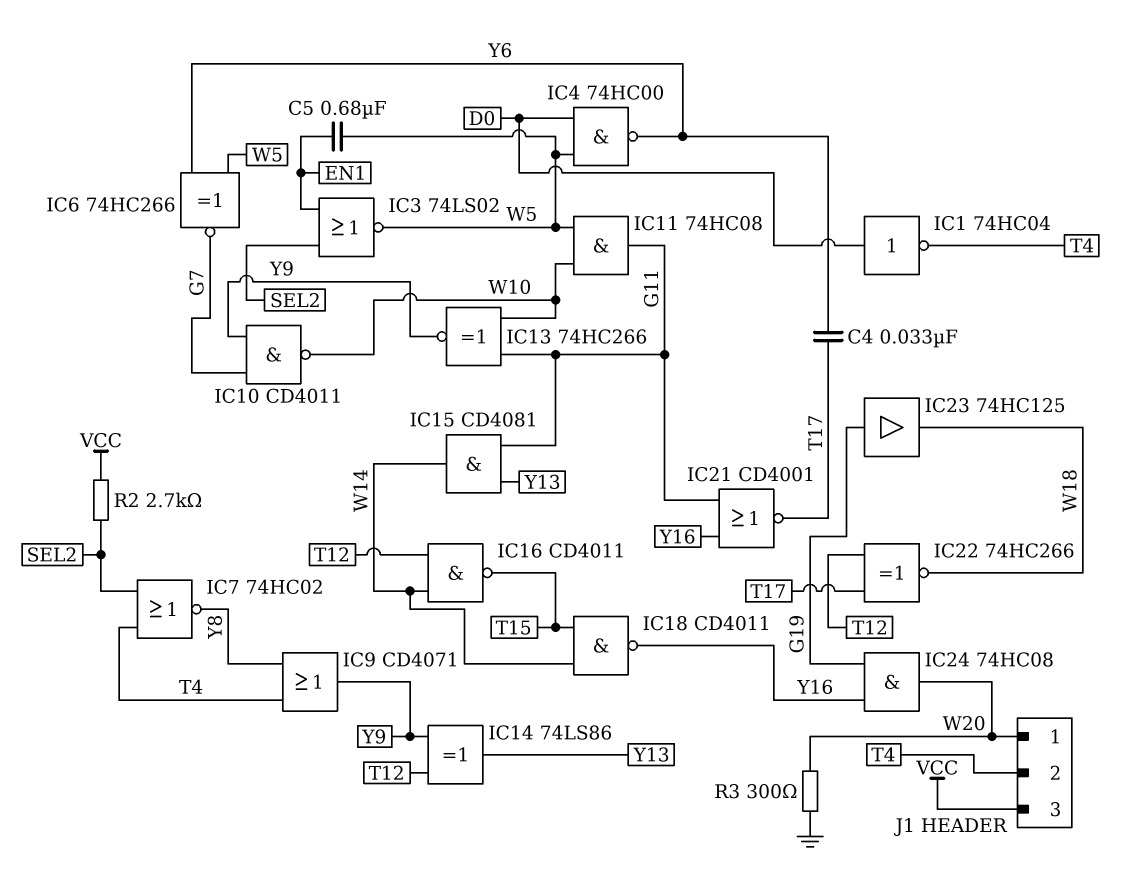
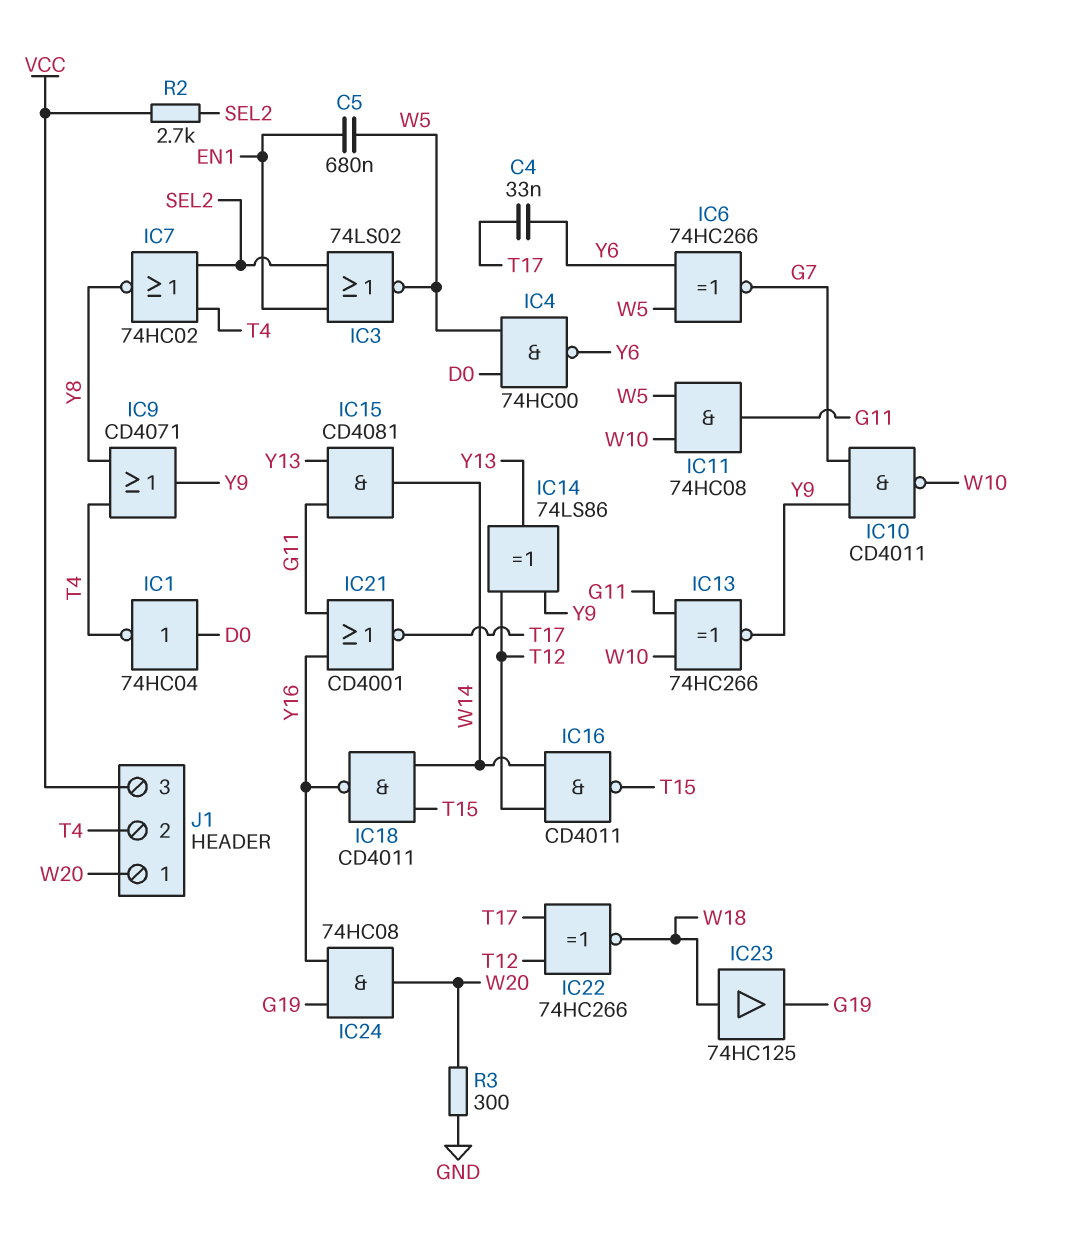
IC23: buffer 74HC125 (in G19, out W18) -> buffer 74HC125 (in W18, out G19)

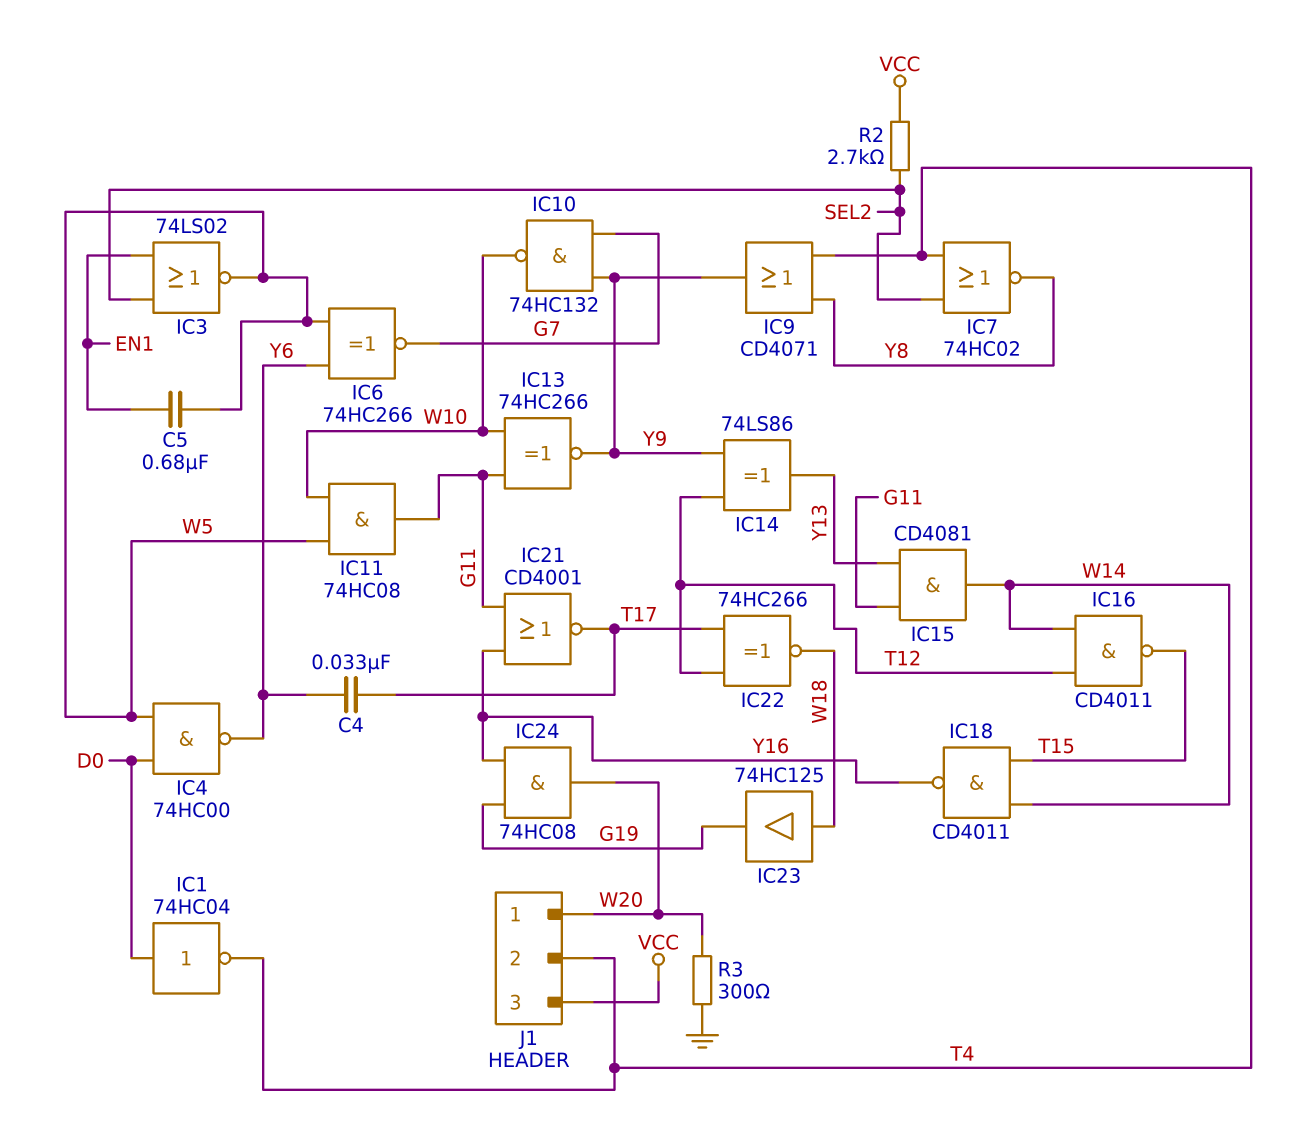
IC10: NAND CD4011 (in G7, in Y9, out W10) -> NAND 74HC132 (in G7, in Y9, out W10)

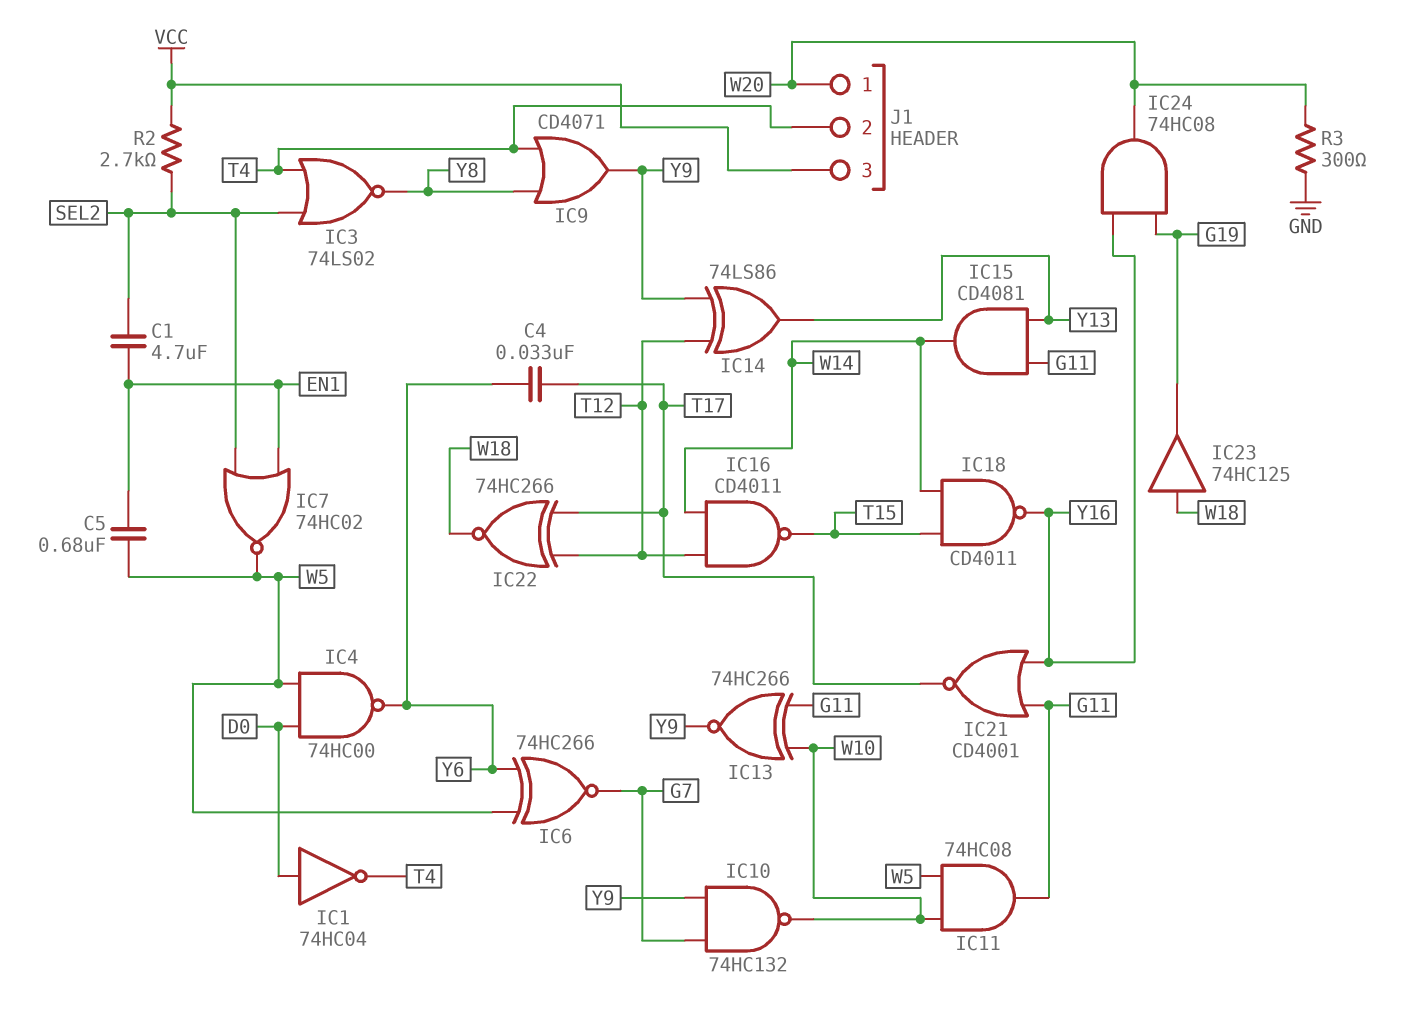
C1: none -> 4.7uF (EN1, SEL2)
IC3: NOR 74LS02 (in EN1, in SEL2, out W5) -> NOR 74LS02 (in SEL2, in T4, out Y8)
IC7: NOR 74HC02 (in SEL2, in T4, out Y8) -> NOR 74HC02 (in EN1, in SEL2, out W5)

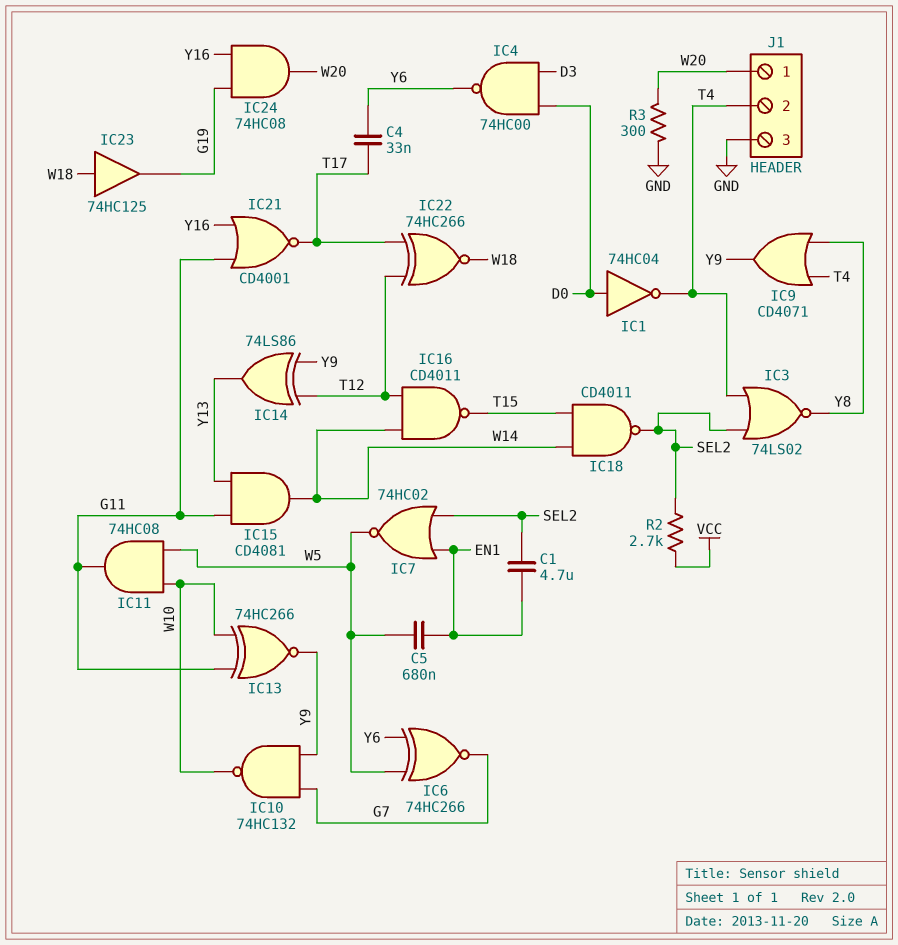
IC4: NAND 74HC00 (in D0, in W5, out Y6) -> NAND 74HC00 (in D0, in D3, out Y6)
IC18: NAND CD4011 (in T15, in W14, out Y16) -> NAND CD4011 (in T15, in W14, out SEL2)
J1 pin 3: VCC -> GND

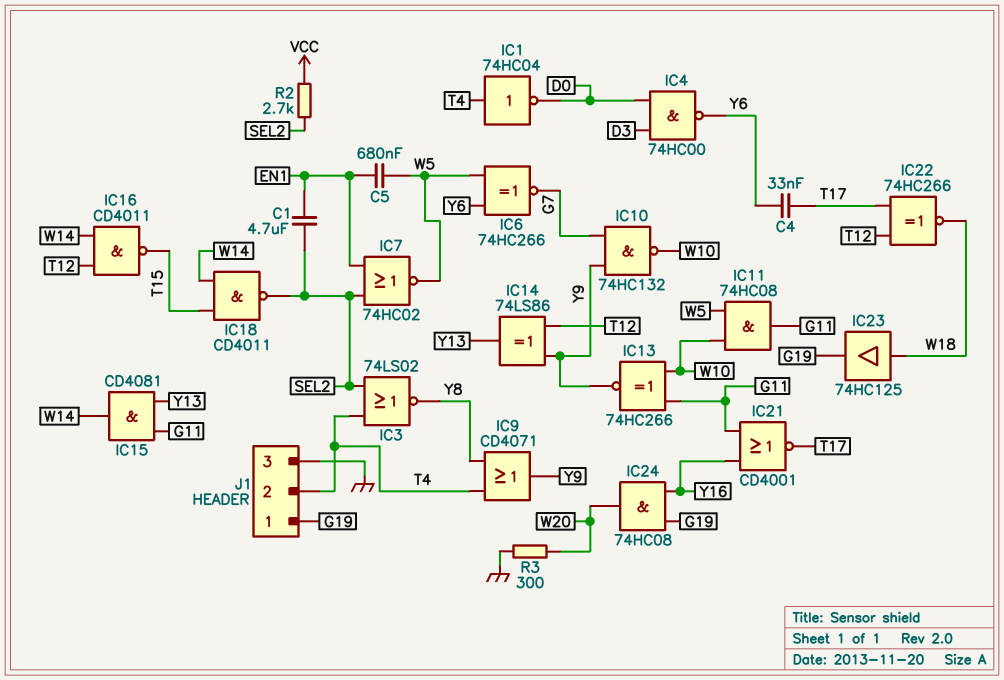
IC1: NOT 74HC04 (in D0, out T4) -> NOT 74HC04 (in T4, out D0)
J1 pin 1: W20 -> G19

